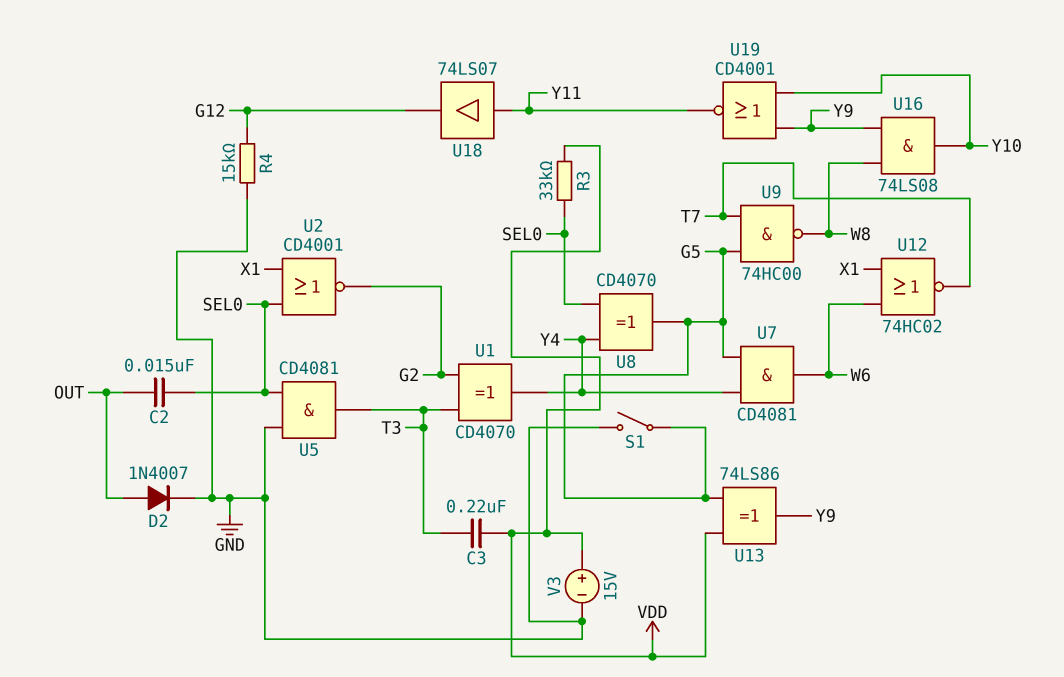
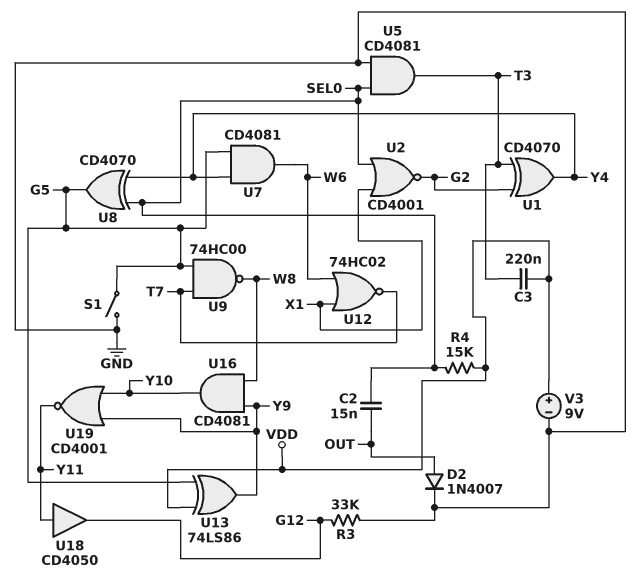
R3: 33k (SEL0, VDD) -> 33k (G12, GND)
R4: 15k (G12, GND) -> 15k (SEL0, VDD)
U16: AND 74LS08 (in W8, in Y9, out Y10) -> AND CD4081 (in W8, in Y9, out Y10)
U18: buffer 74LS07 (in Y11, out G12) -> buffer CD4050 (in Y11, out G12)
V3: 15V (plus VDD, minus GND) -> 9V (plus VDD, minus GND)

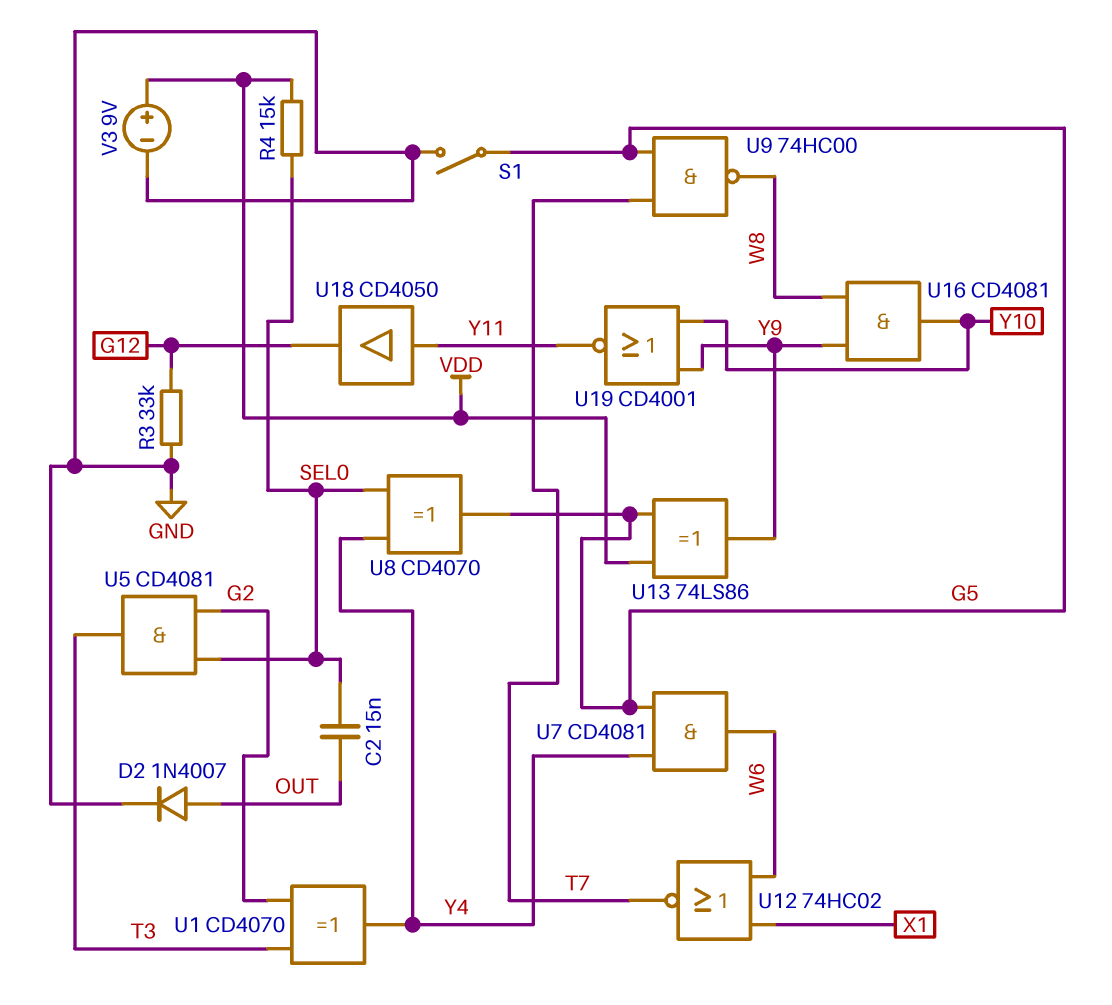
C3: 220nF (T3, VDD) -> none
U2: NOR CD4001 (in SEL0, in X1, out G2) -> none
U5: AND CD4081 (in GND, in SEL0, out T3) -> AND CD4081 (in G2, in SEL0, out T3)

